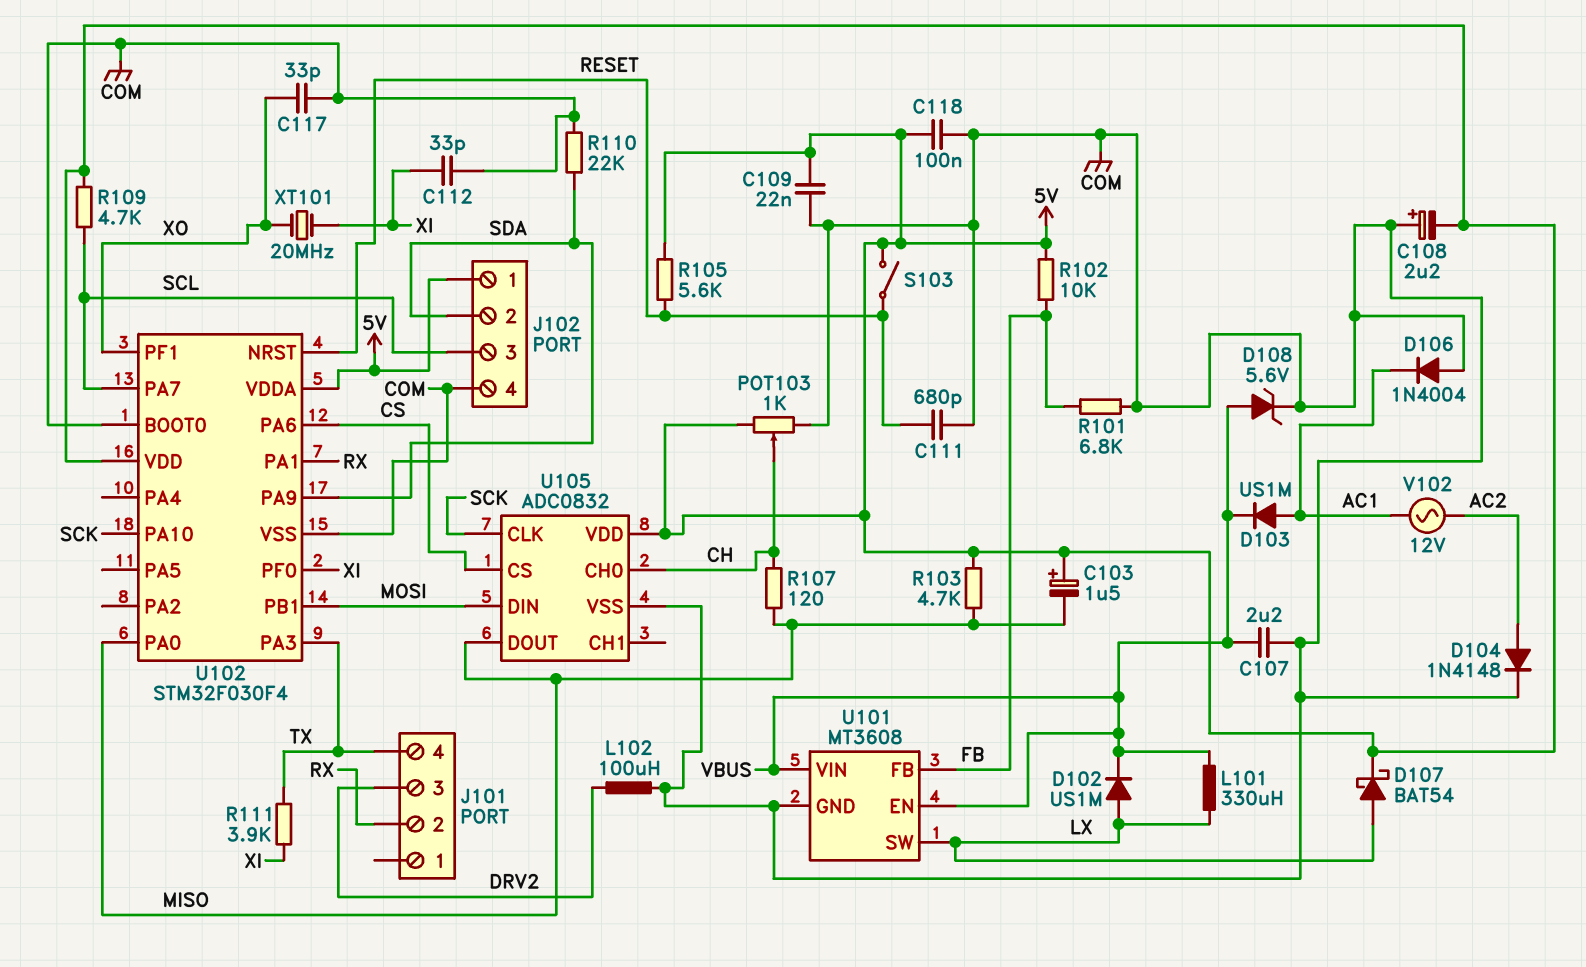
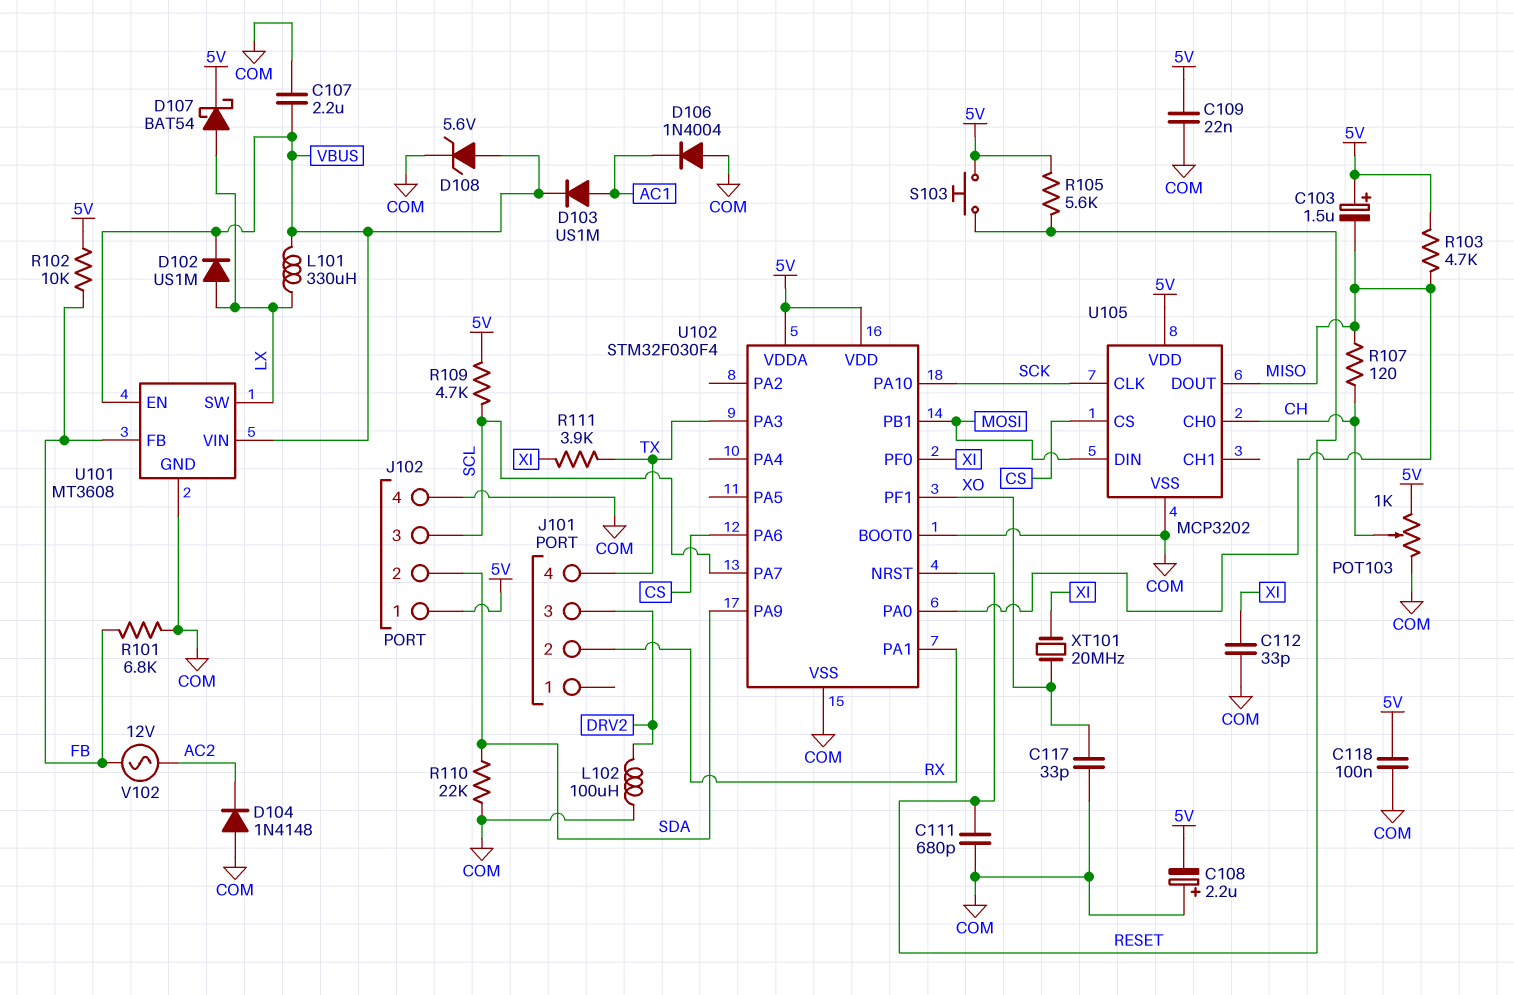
D104: diode 1N4148 (A AC2, K COM) -> diode 1N4148 (A COM, K AC2)
S103: switch (5V, RESET) -> button (5V, RESET)
U105: ADC0832 -> MCP3202
V102: AC 12V (AC1, AC2) -> AC 12V (AC2, FB)

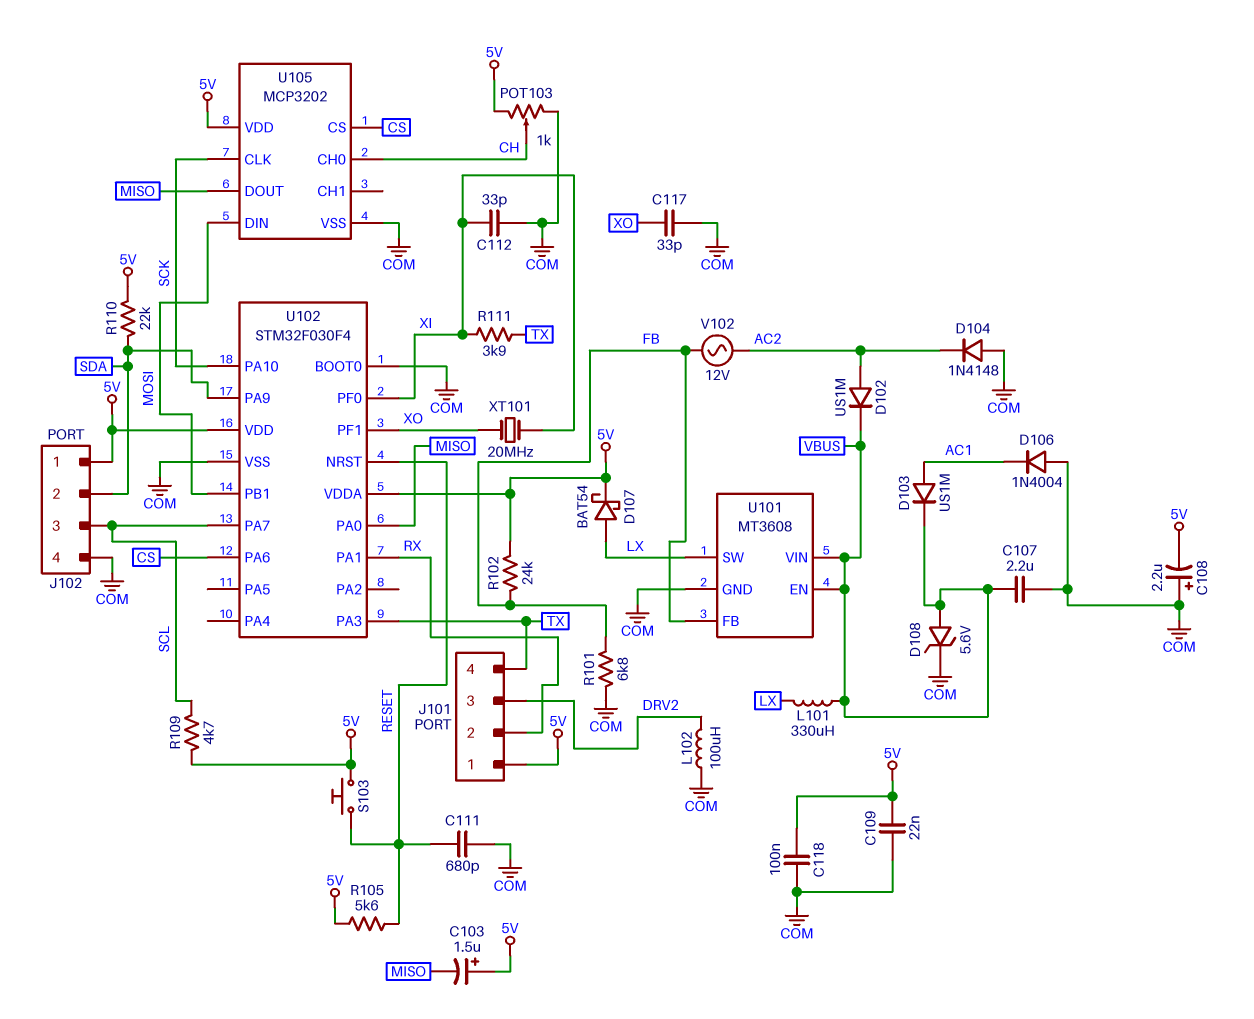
D102: diode US1M (A LX, K VBUS) -> diode US1M (A AC2, K VBUS)
J101 pin 1: none -> 5V
R102: 10k (5V, FB) -> 24k (5V, FB)
R103: 4.7k (5V, MISO) -> none
R107: 120 (CH, MISO) -> none
R110: 22k (COM, SDA) -> 22k (5V, SDA)

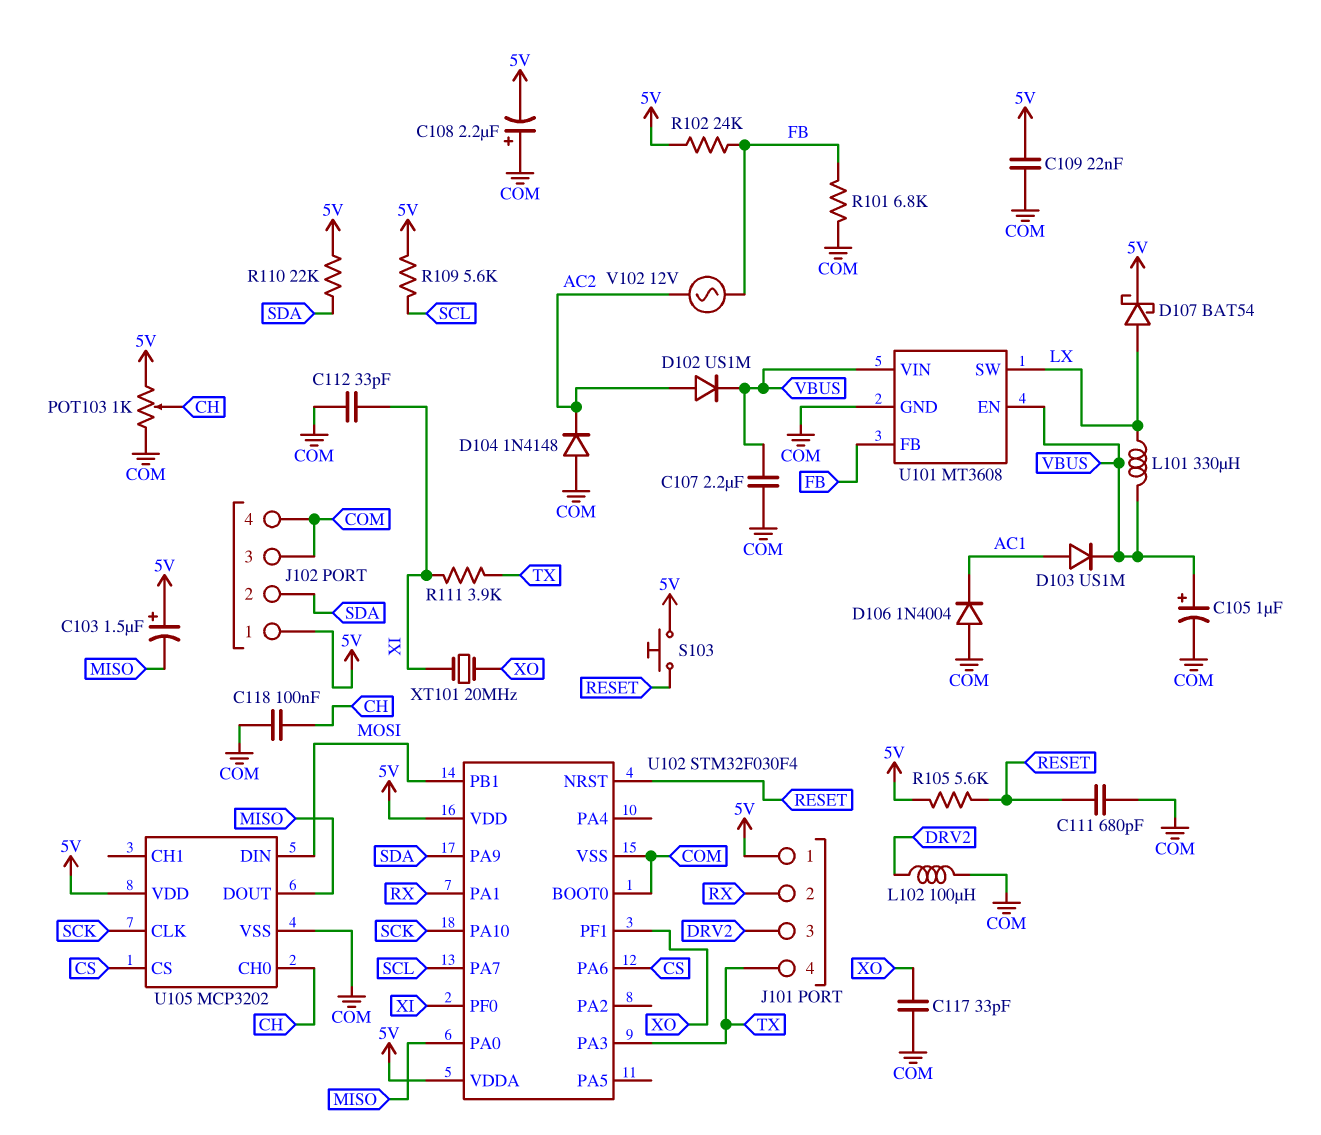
C105: none -> 1uF (plus VBUS, minus COM)
C118: 100nF (5V, COM) -> 100nF (CH, COM)
D108: zener 5.6V (A VBUS, K COM) -> none
J102 pin 3: SCL -> COM
R109: 4.7k (5V, SCL) -> 5.6k (5V, SCL)

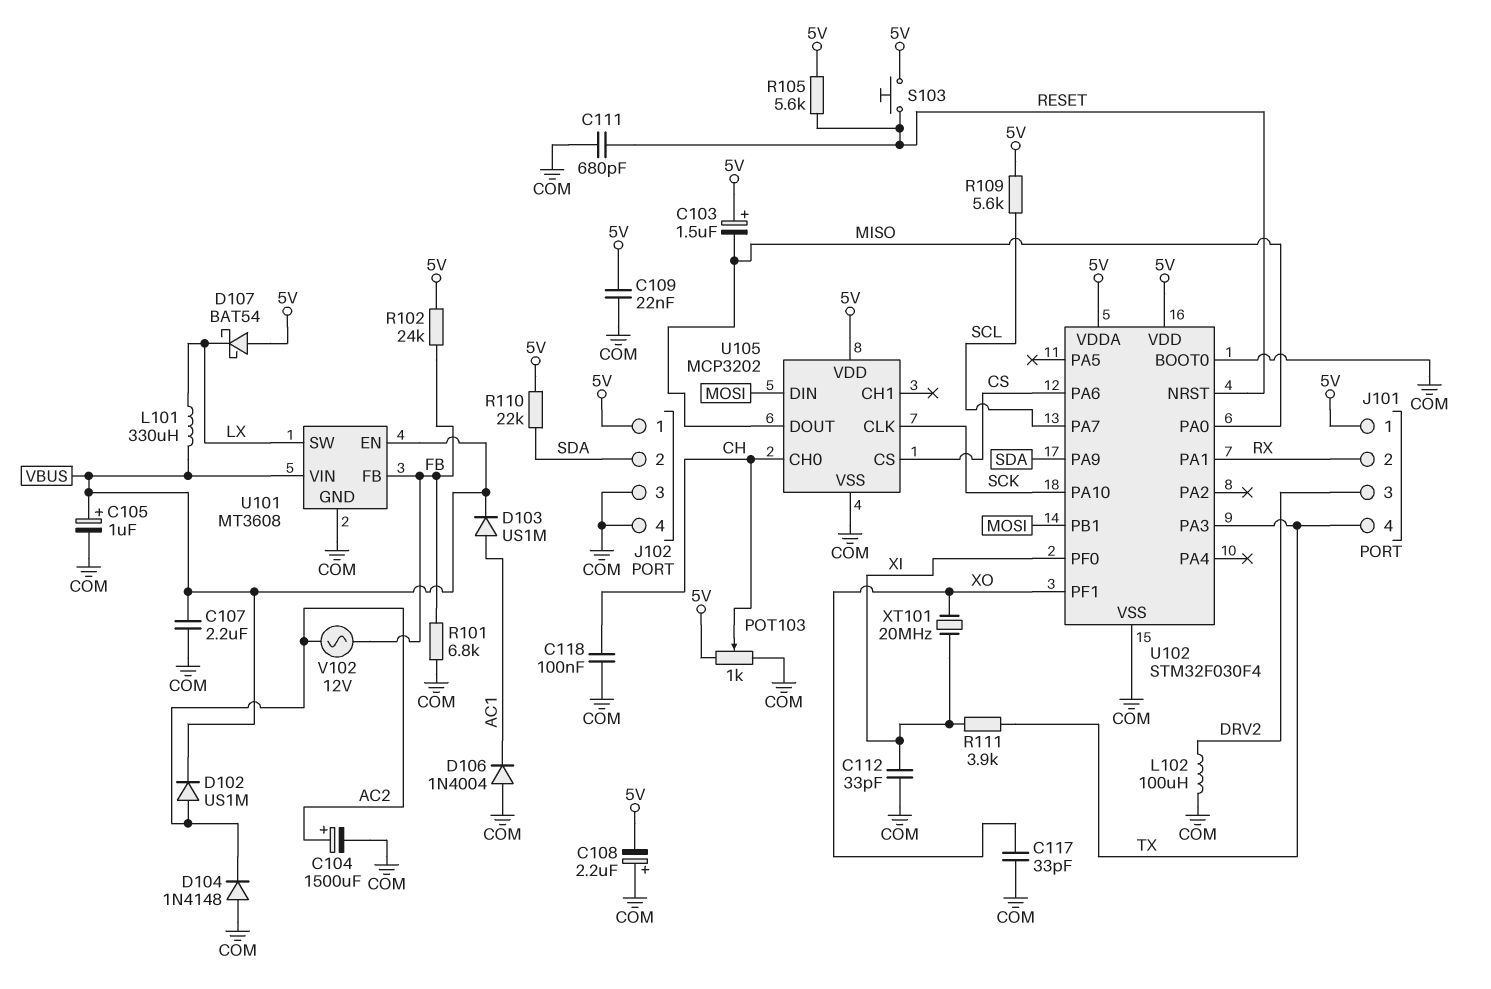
C104: none -> 1500uF (plus AC2, minus COM)
D107: schottky BAT54 (A LX, K 5V) -> schottky BAT54 (A 5V, K LX)

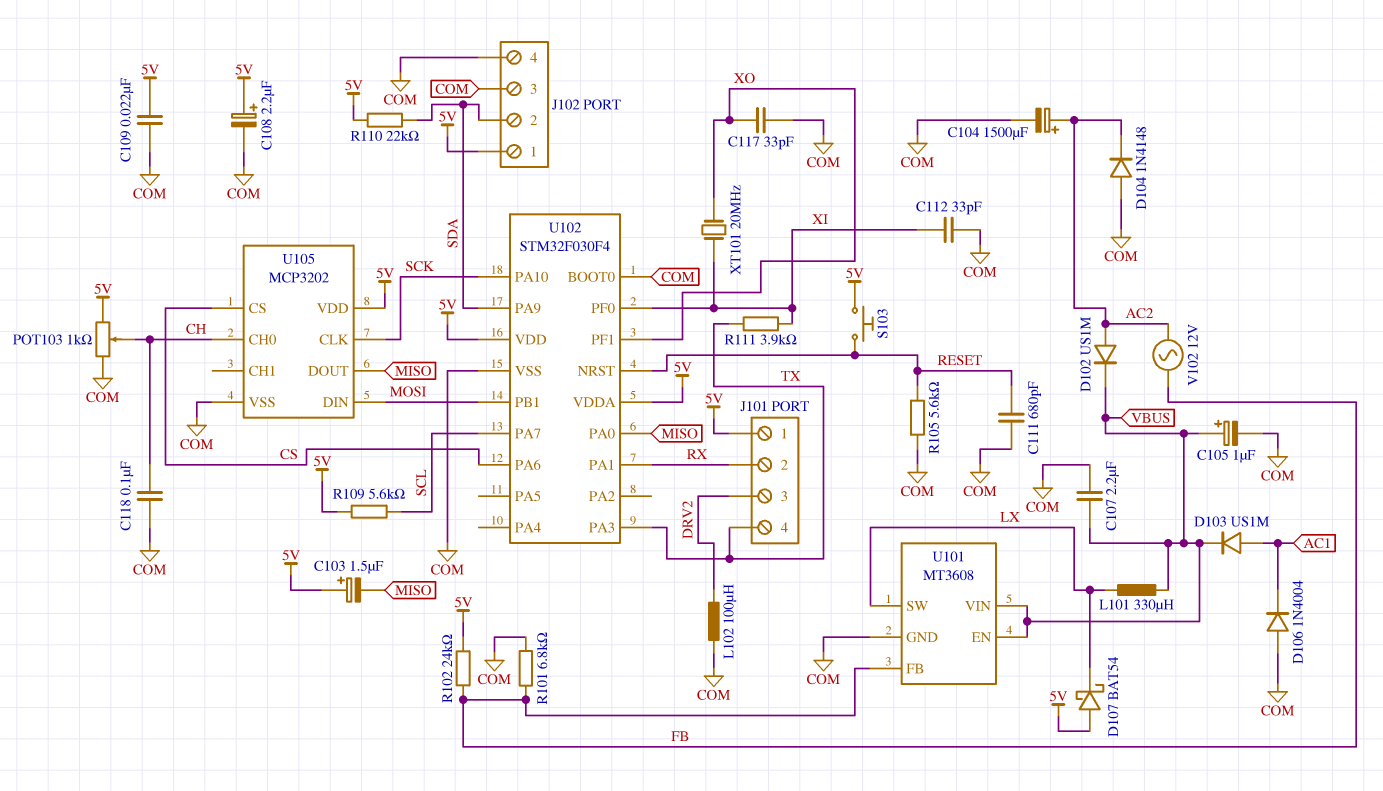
C108: 2.2uF (plus COM, minus 5V) -> 2.2uF (plus 5V, minus COM)
R105: 5.6k (5V, RESET) -> 5.6k (COM, RESET)

